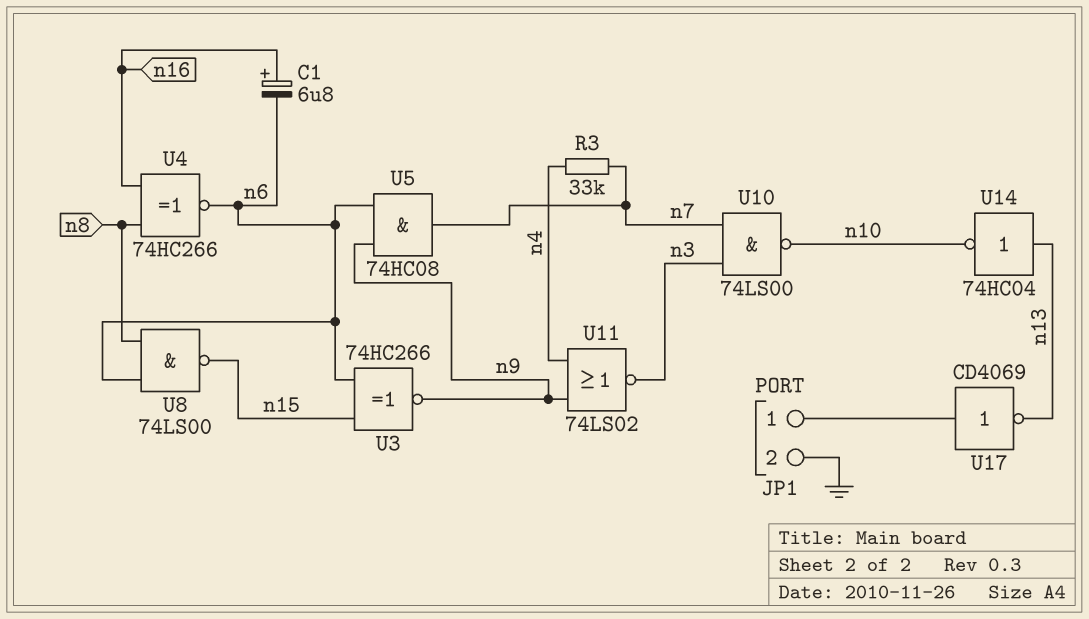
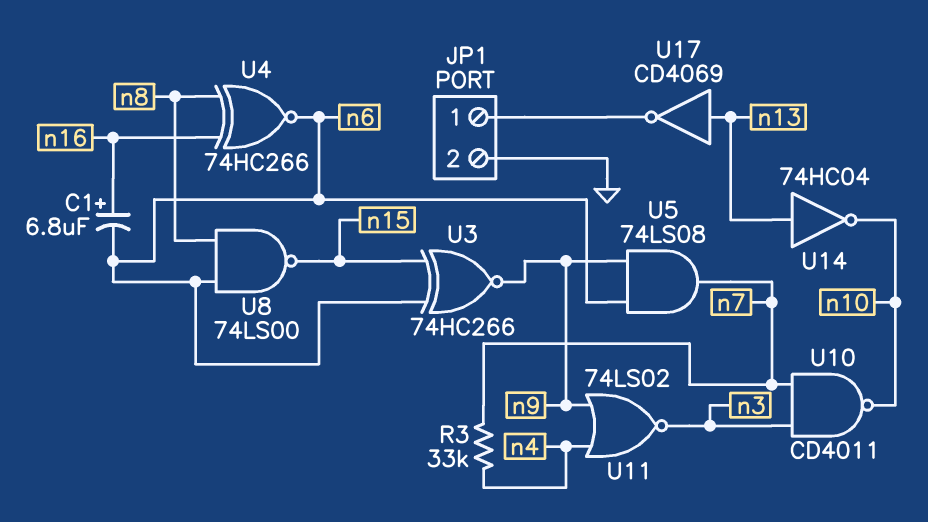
U5: AND 74HC08 (in n6, in n9, out n7) -> AND 74LS08 (in n6, in n9, out n7)
U10: NAND 74LS00 (in n3, in n7, out n10) -> NAND CD4011 (in n3, in n7, out n10)
U17: NOT CD4069 (in JP1/1, out n13) -> NOT CD4069 (in n13, out JP1/1)

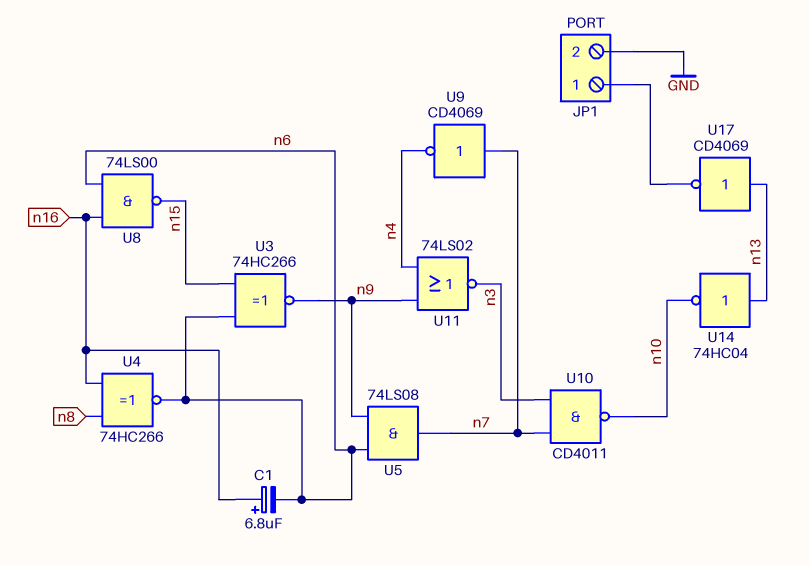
R3: 33k (n4, n7) -> none
U8: NAND 74LS00 (in n6, in n8, out n15) -> NAND 74LS00 (in n6, in n16, out n15)
U9: none -> NOT CD4069 (in n7, out n4)

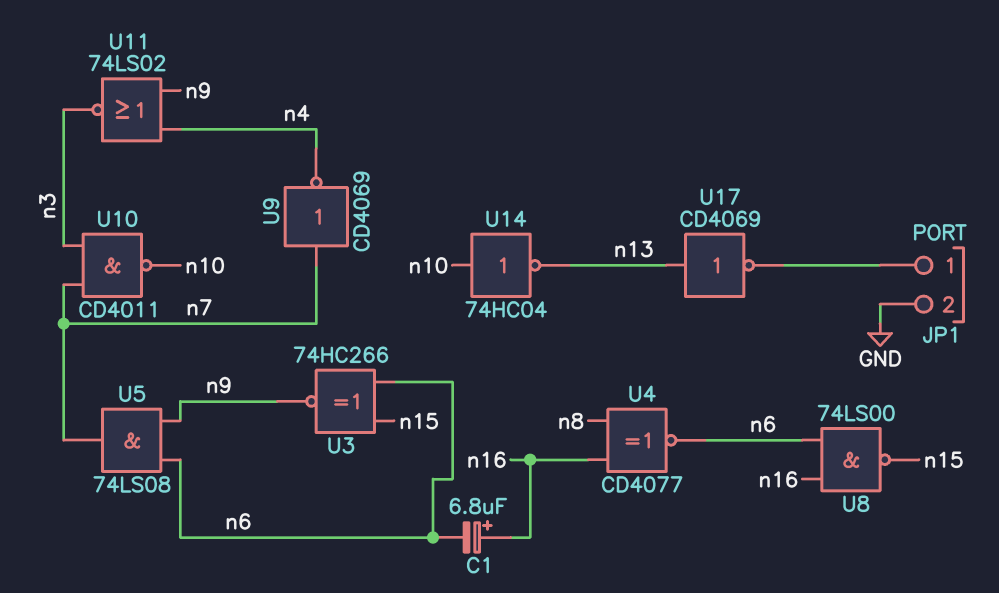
U4: XNOR 74HC266 (in n8, in n16, out n6) -> XNOR CD4077 (in n8, in n16, out n6)
U14: NOT 74HC04 (in n13, out n10) -> NOT 74HC04 (in n10, out n13)

